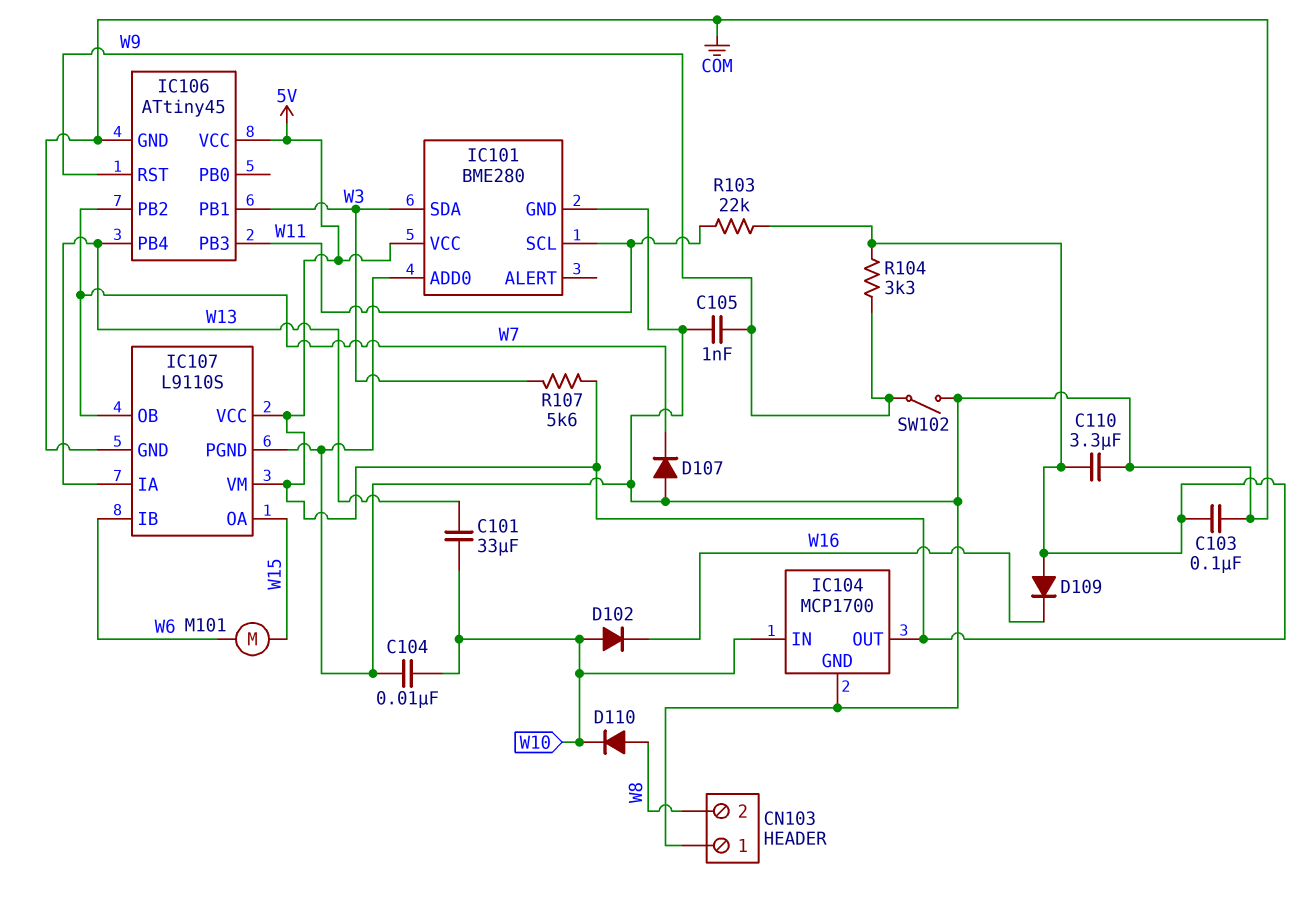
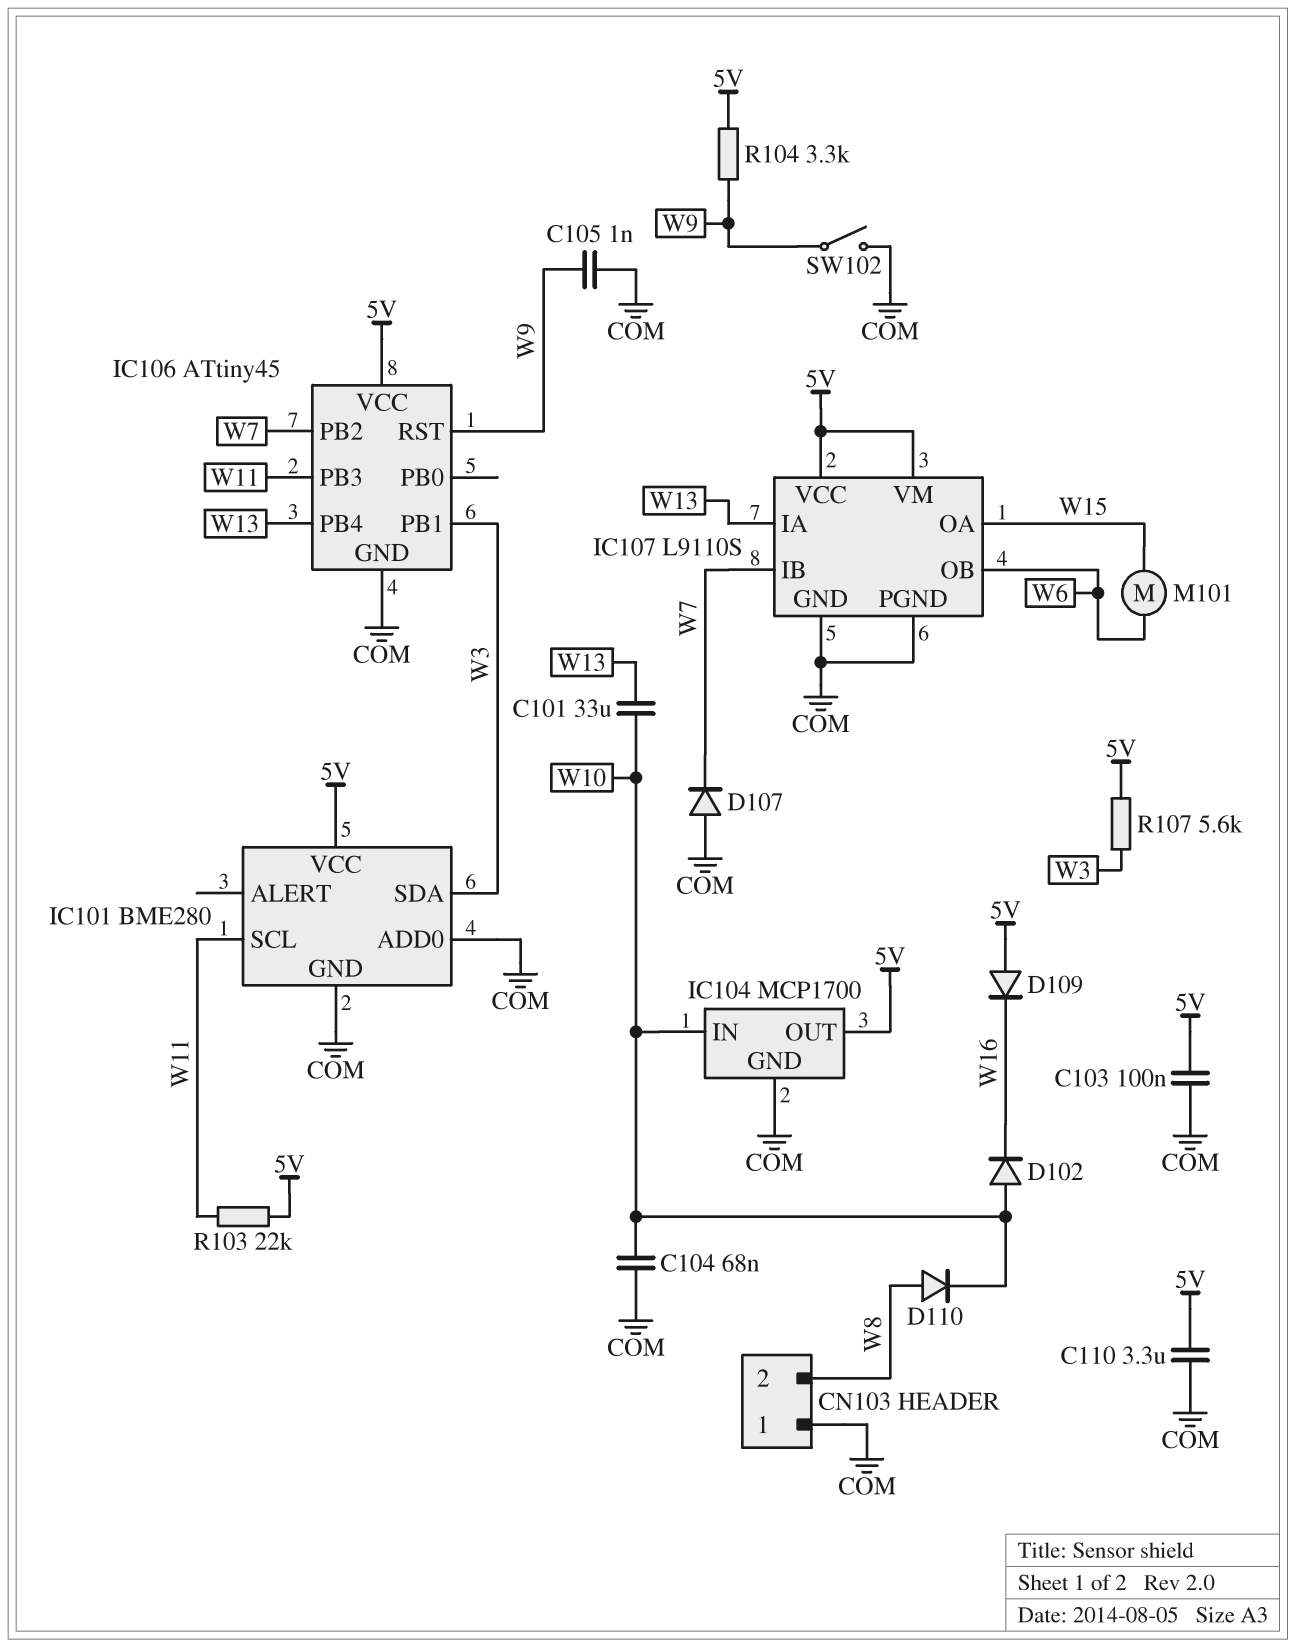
C104: 10nF (COM, W10) -> 68nF (COM, W10)
IC107 pin IB: W6 -> W7
IC107 pin OB: W7 -> W6

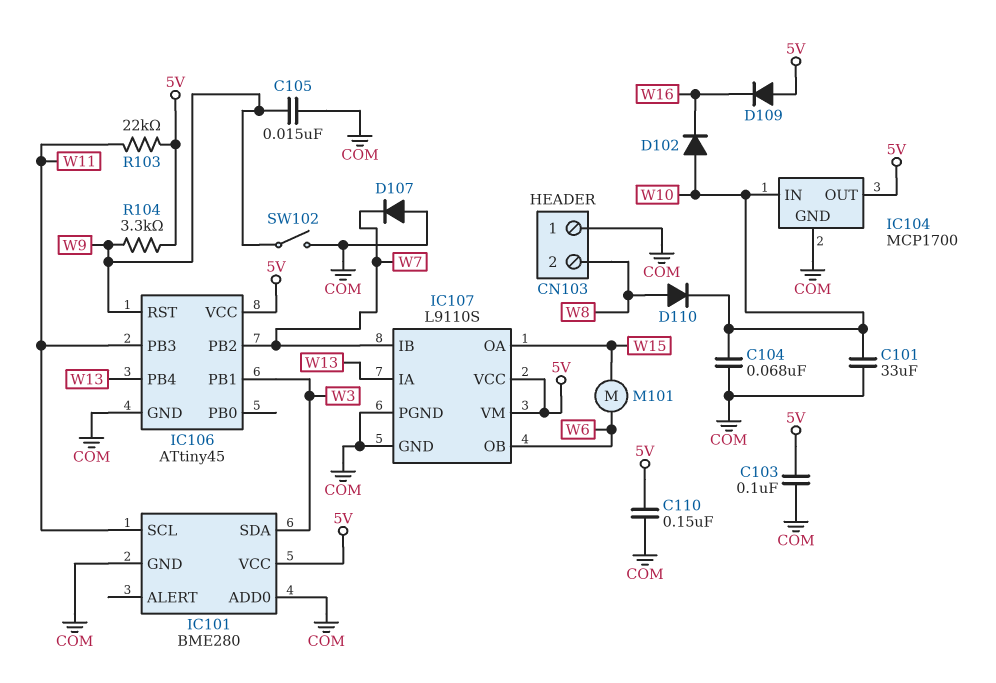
C101: 33uF (W10, W13) -> 33uF (COM, W10)
C105: 1nF (COM, W9) -> 15nF (COM, W9)
C110: 3.3uF (5V, COM) -> 150nF (5V, COM)
R107: 5.6k (5V, W3) -> none

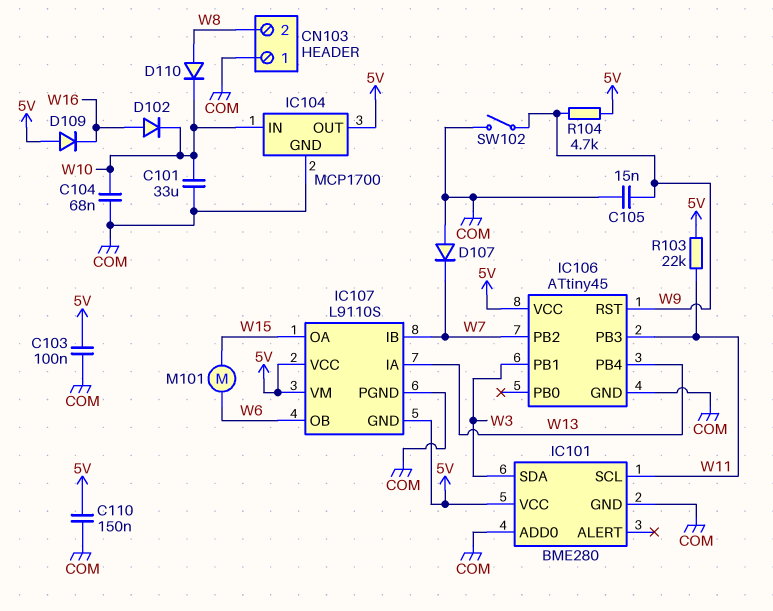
D102: diode (A W10, K W16) -> diode (A W16, K W10)
IC107 pin GND: COM -> 5V
R104: 3.3k (5V, W9) -> 4.7k (5V, W9)

